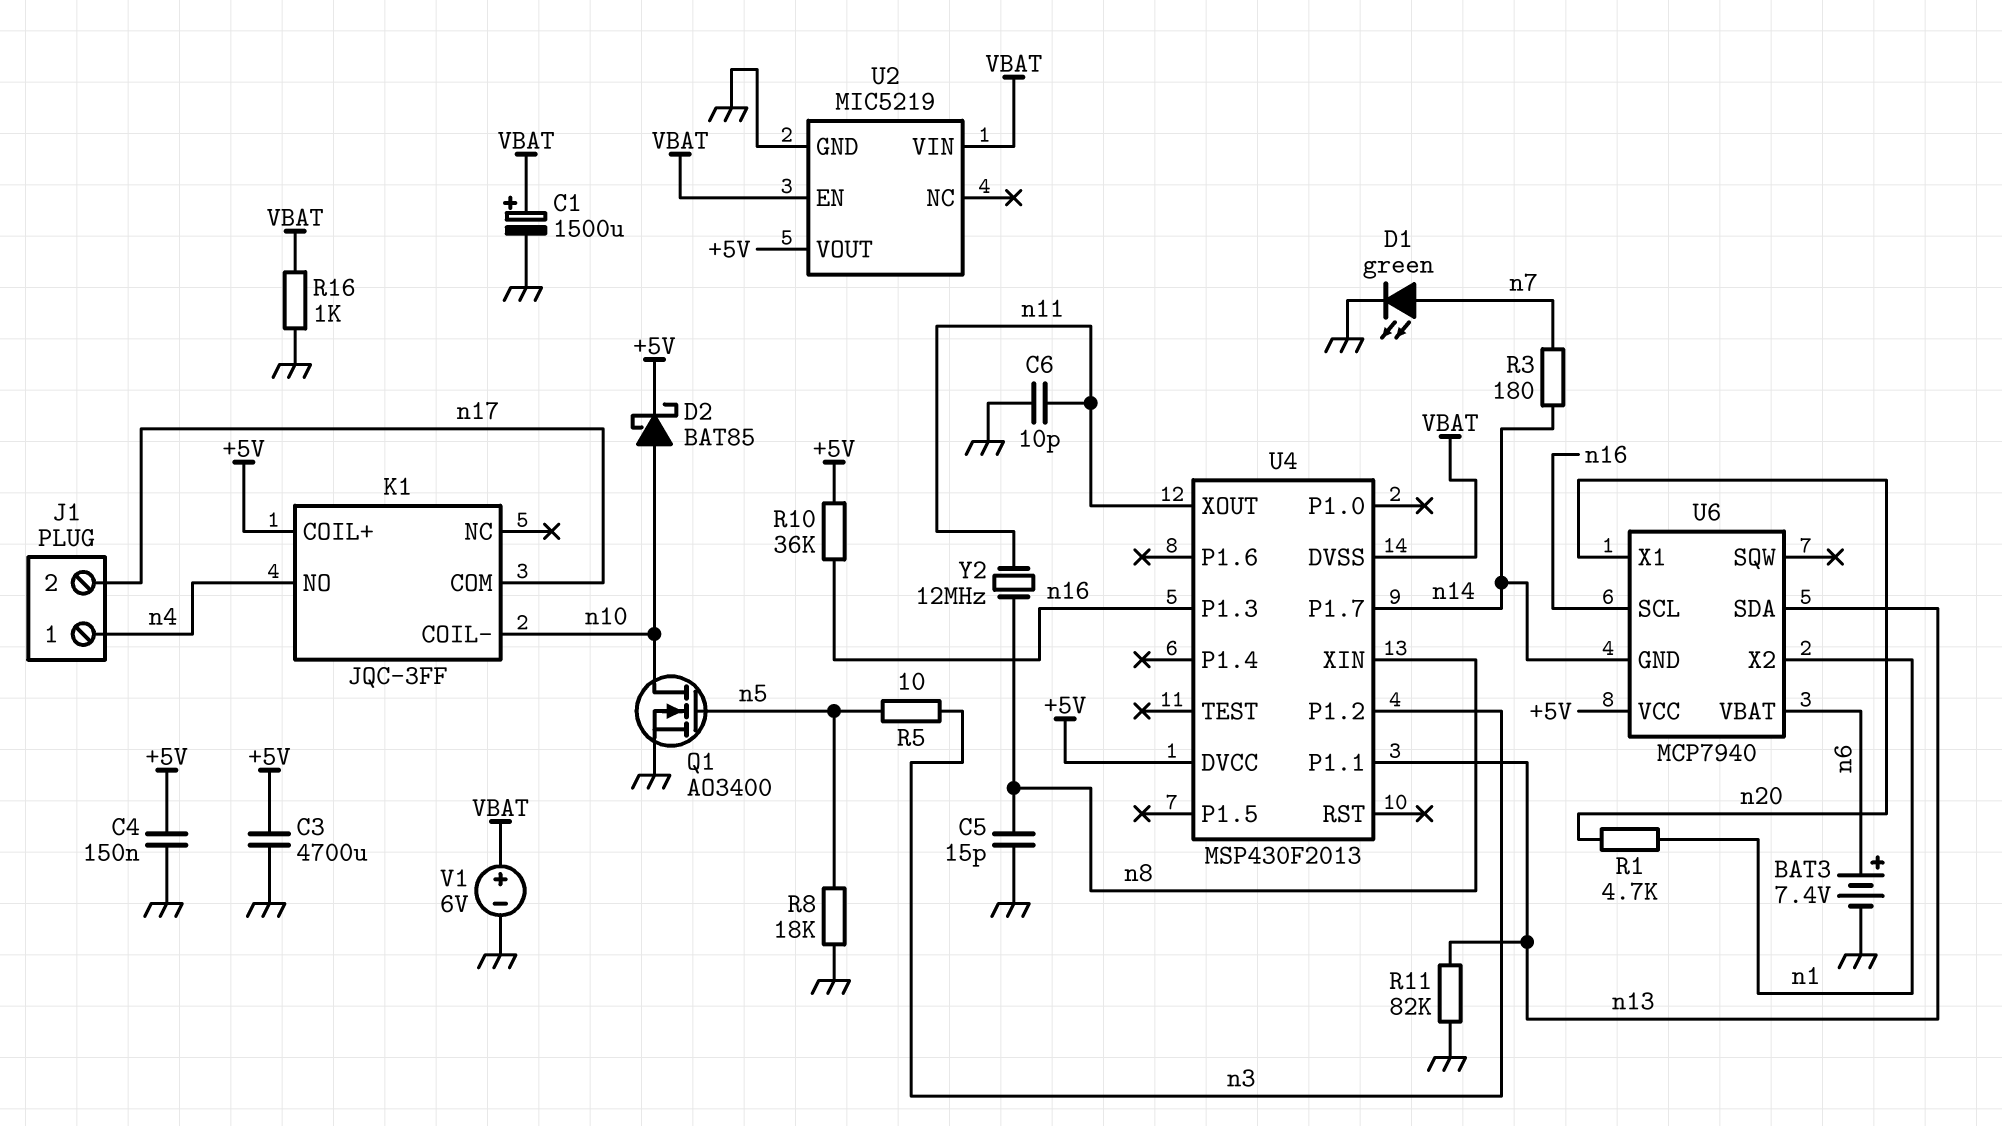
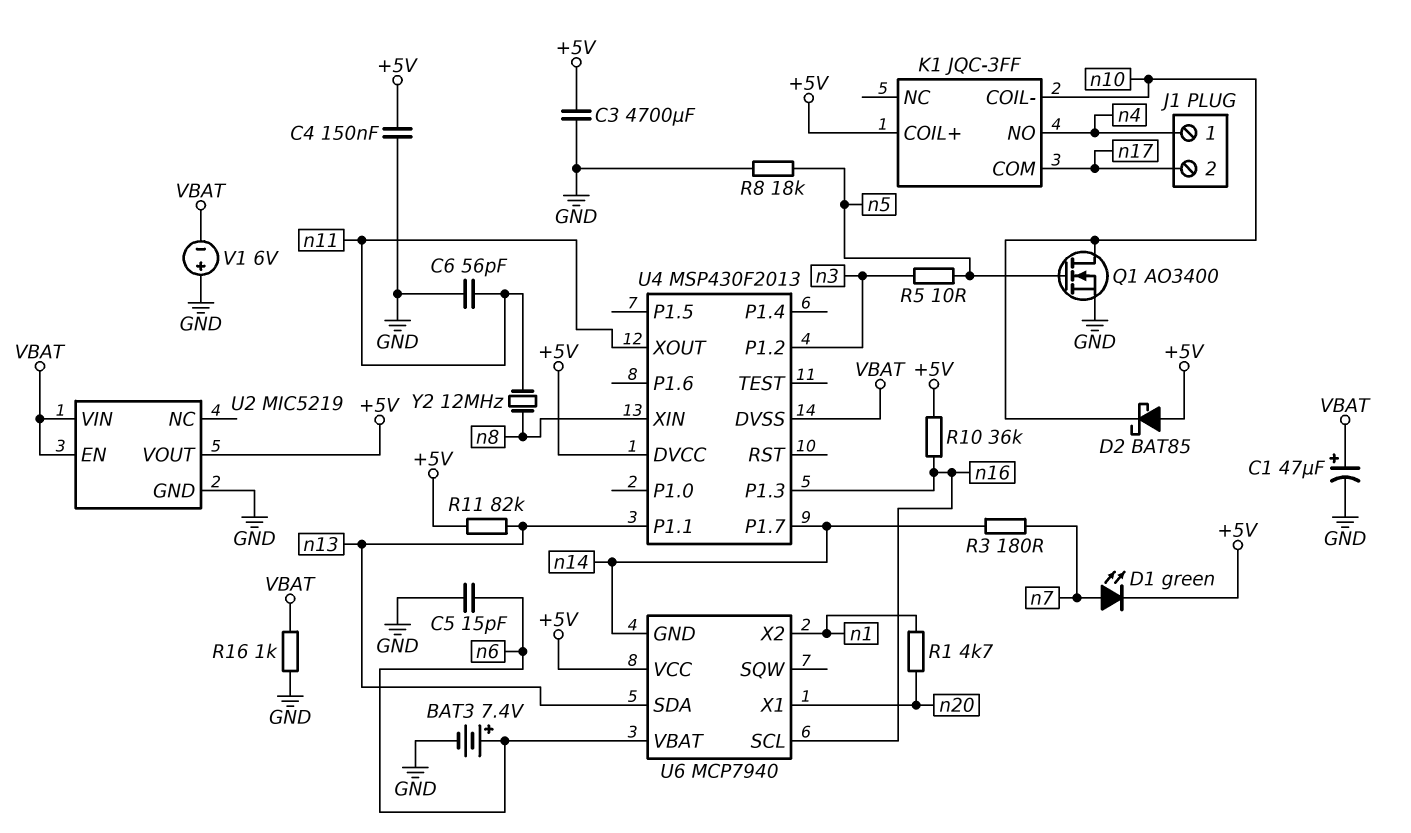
C1: 1500uF (plus VBAT, minus GND) -> 47uF (plus VBAT, minus GND)
C5: 15pF (GND, n8) -> 15pF (GND, n6)
C6: 10pF (GND, n11) -> 56pF (GND, n11)
D1: LED green (A n7, K GND) -> LED green (A n7, K +5V)
D2: schottky BAT85 (A n10, K +5V) -> schottky BAT85 (A +5V, K n10)
R11: 82k (GND, n13) -> 82k (+5V, n13)
V1: 6V (plus VBAT, minus GND) -> 6V (plus GND, minus VBAT)

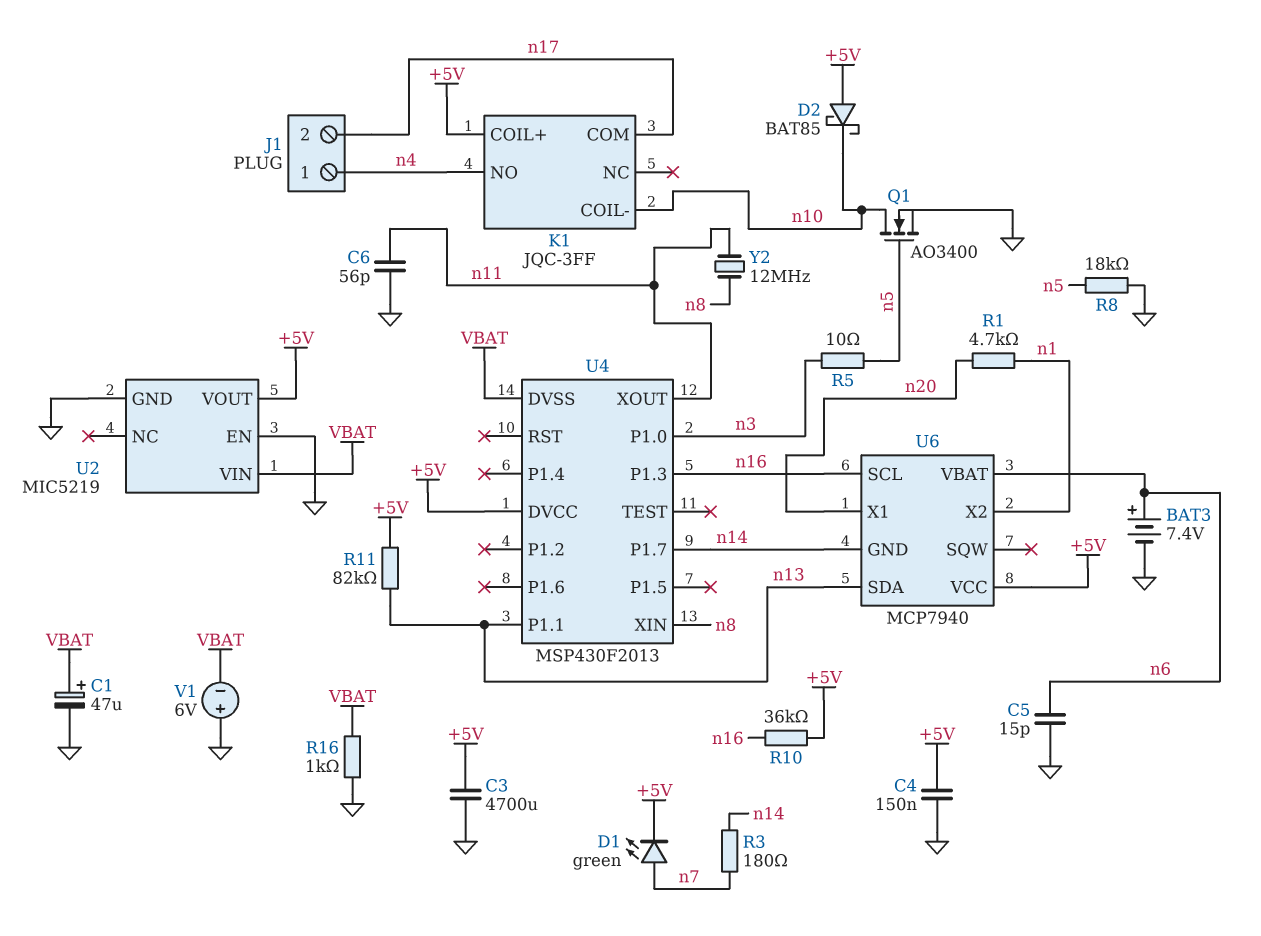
U2 pin EN: VBAT -> GND
U4 pin P1.0: none -> n3
U4 pin P1.2: n3 -> none

